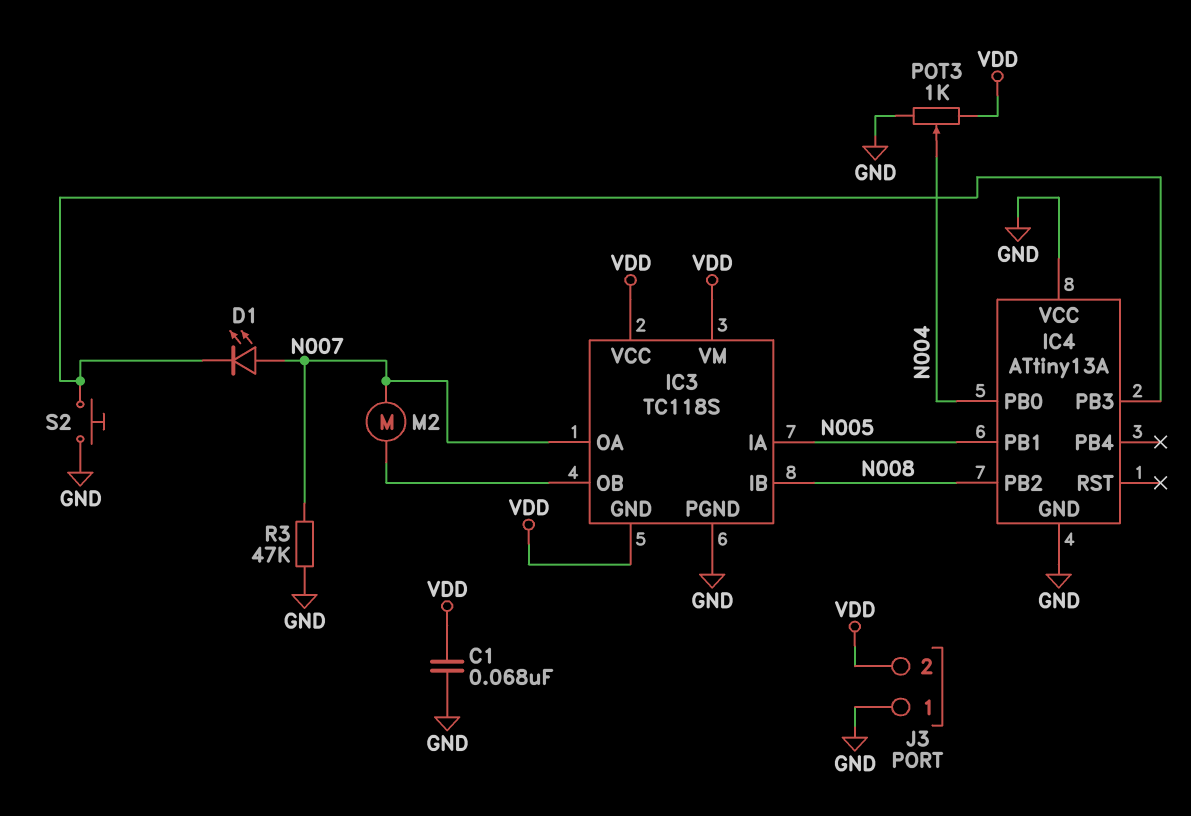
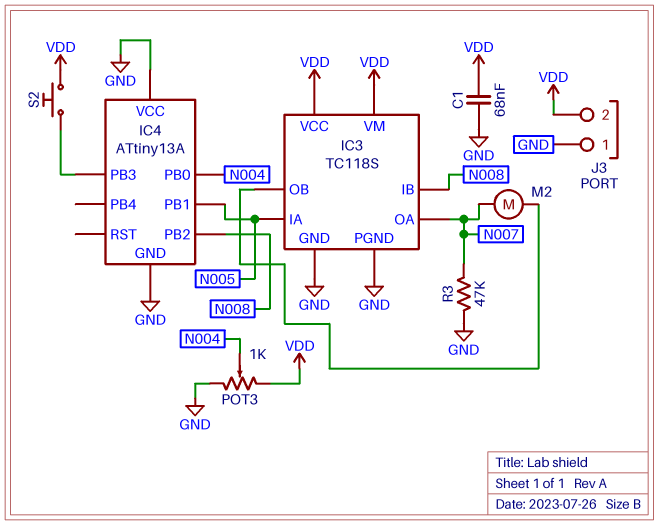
D1: LED (A N007, K IC4/PB3) -> none
IC3 pin GND: VDD -> GND
S2: button (GND, IC4/PB3) -> button (IC4/PB3, VDD)

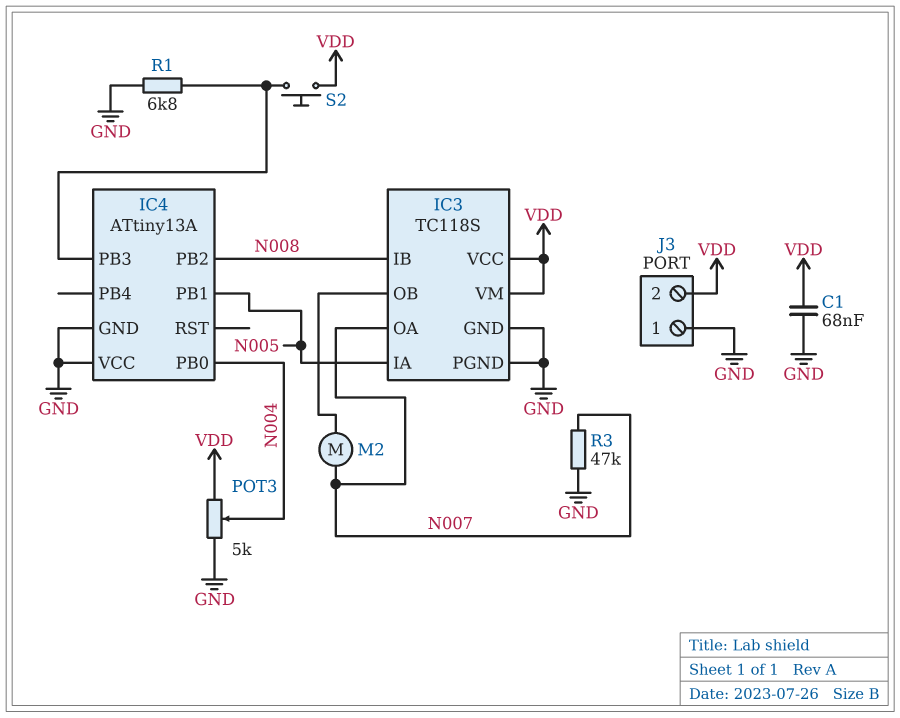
POT3: 1k (GND, VDD, wiper N004) -> 5k (GND, VDD, wiper N004)
R1: none -> 6.8k (GND, IC4/PB3)

